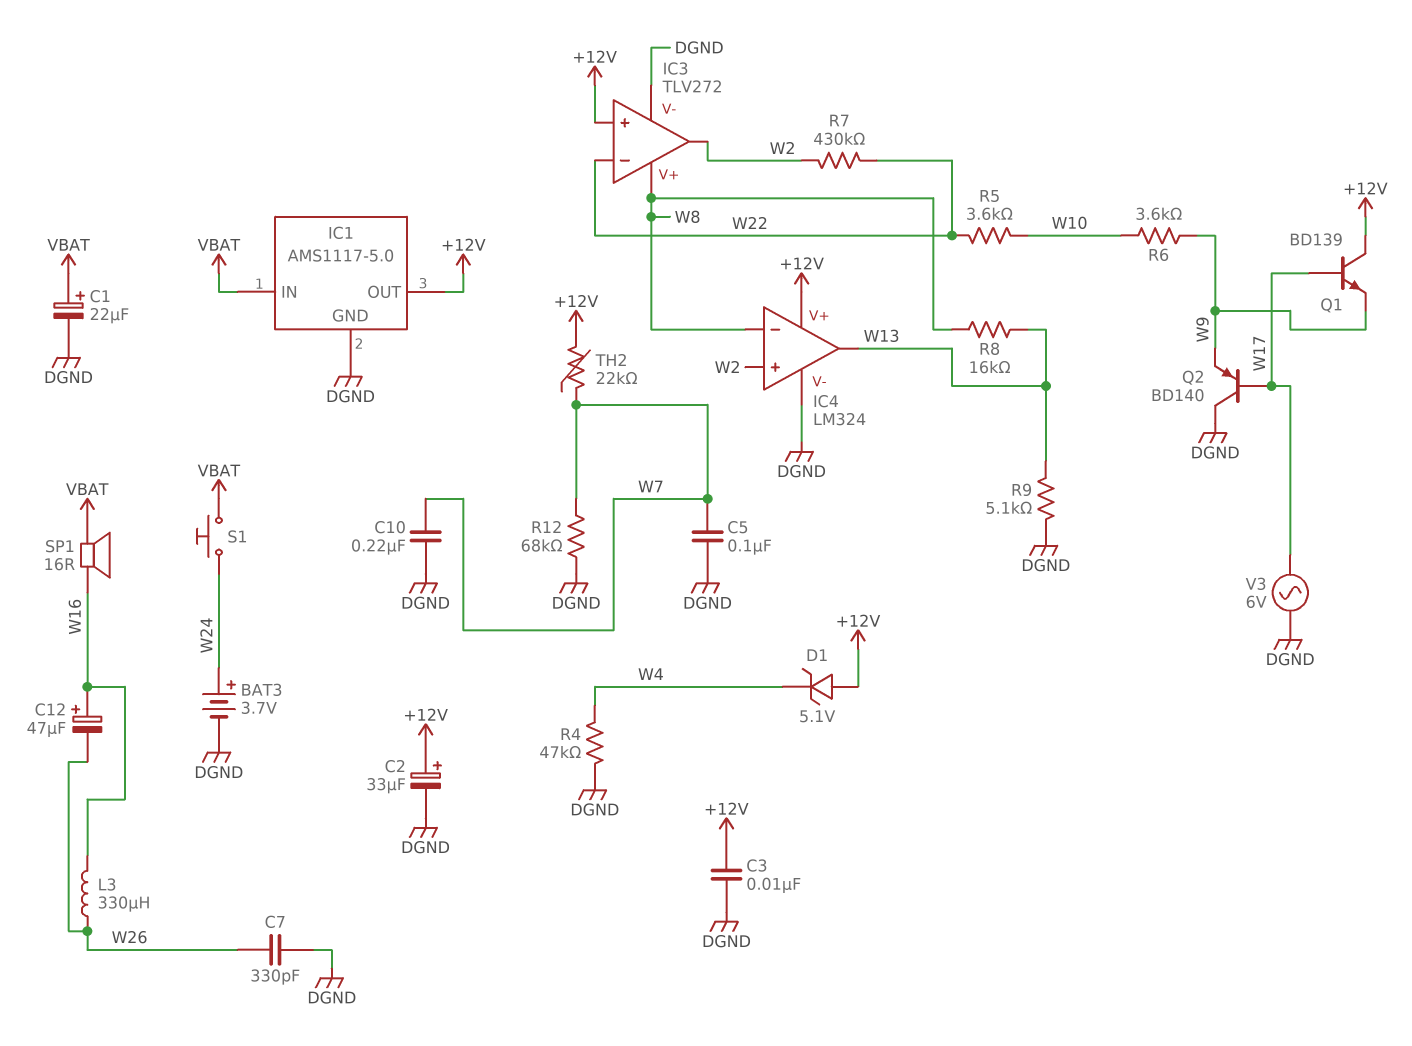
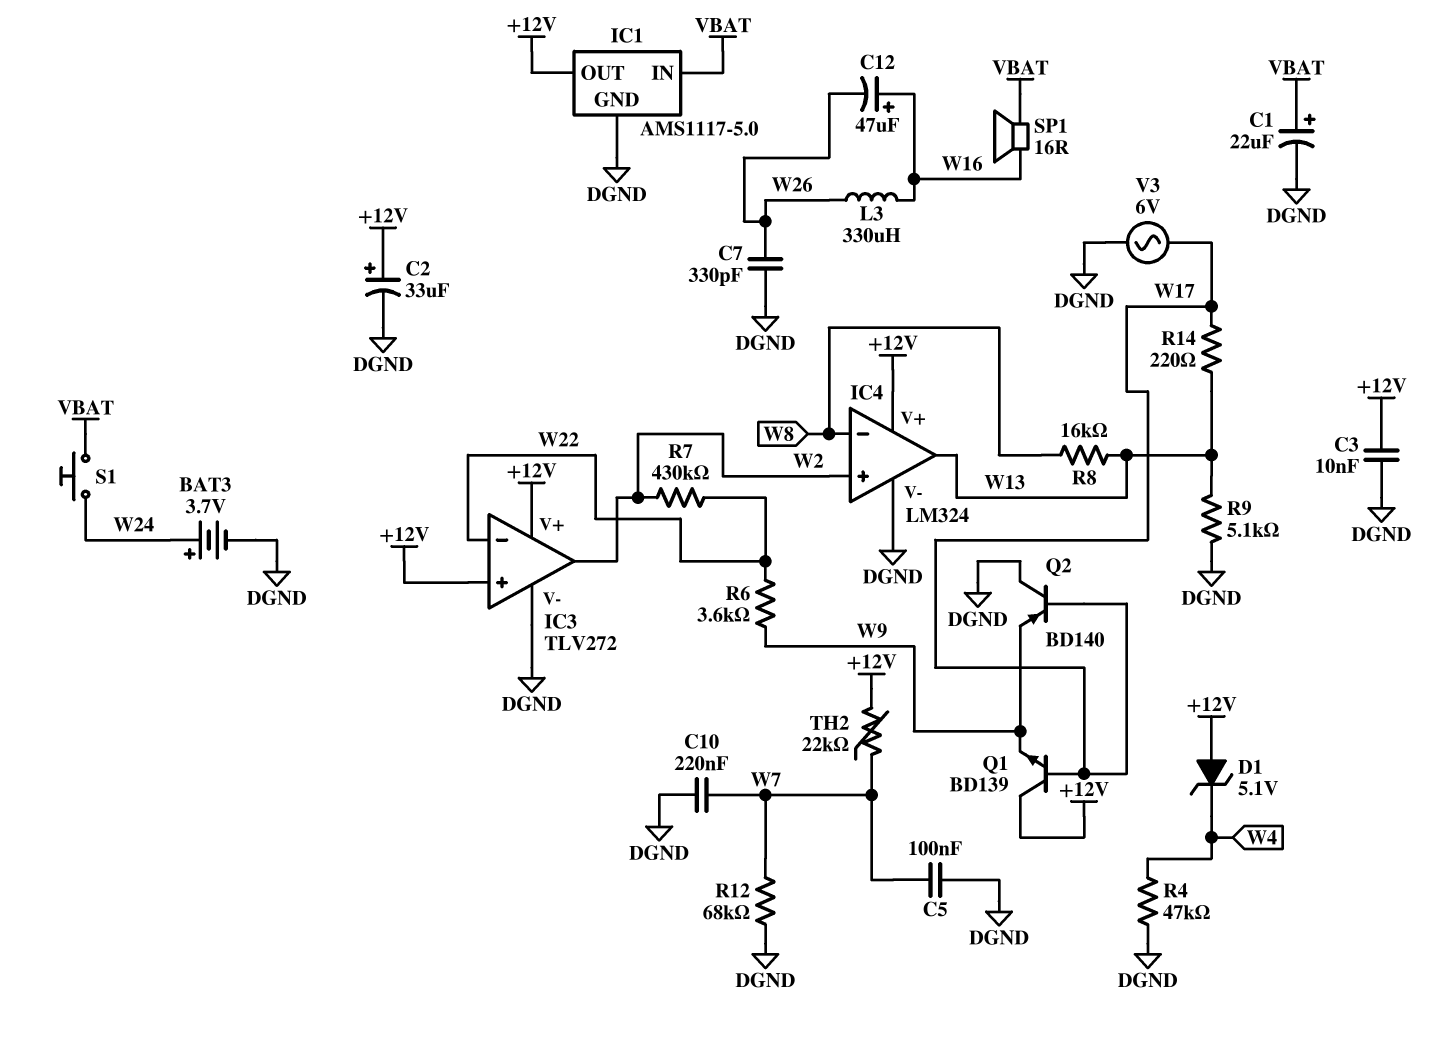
IC3 pin V+: W8 -> +12V
R5: 3.6k (W10, W22) -> none
R6: 3.6k (W9, W10) -> 3.6k (W9, W22)
R14: none -> 220 (W13, W17)

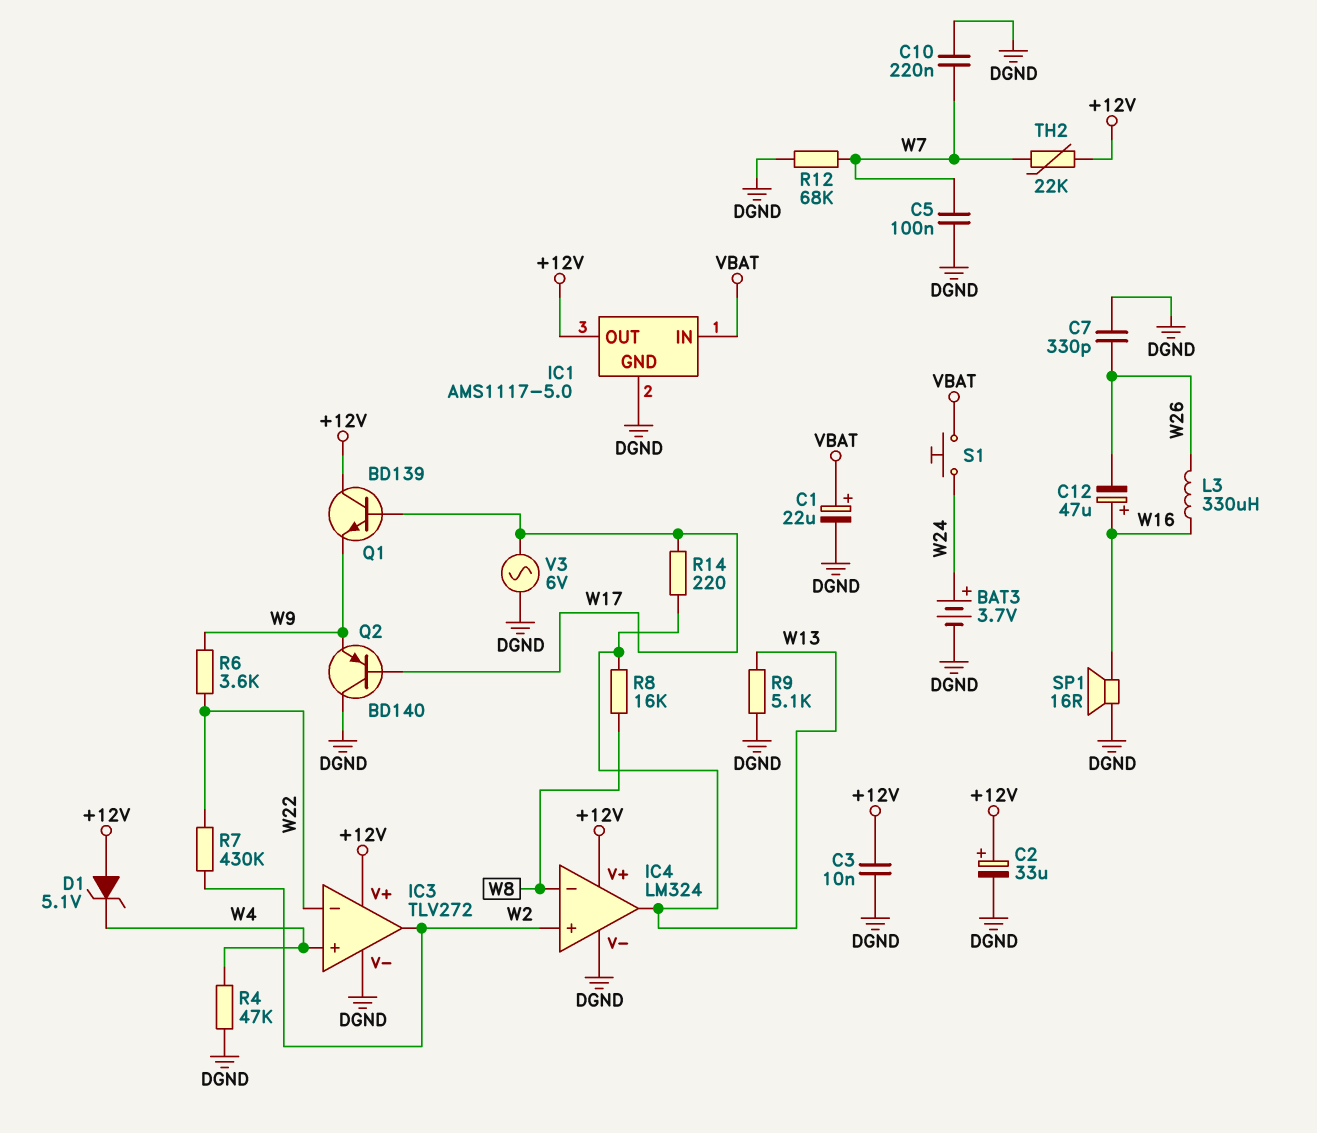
IC3 pin in+: +12V -> W4
SP1: speaker 16R (VBAT, W16) -> speaker 16R (DGND, W16)

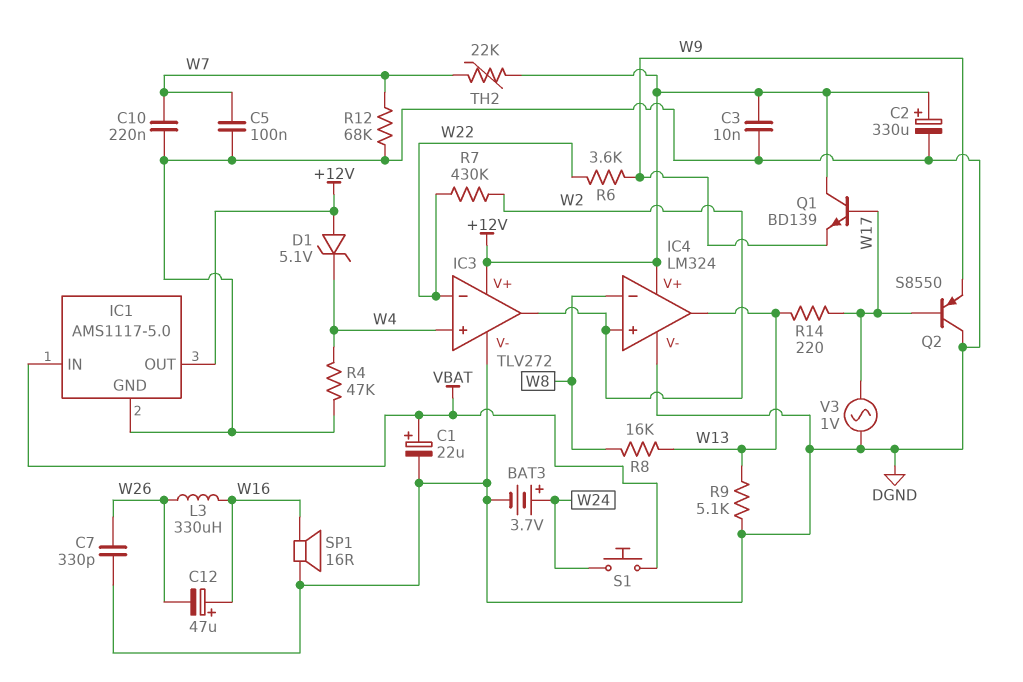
C2: 33uF (plus +12V, minus DGND) -> 330uF (plus +12V, minus DGND)
Q2: PNP BD140 (B W17, C DGND, E W9) -> PNP S8550 (B W17, C DGND, E W9)
V3: AC 6V (DGND, W17) -> AC 1V (DGND, W17)

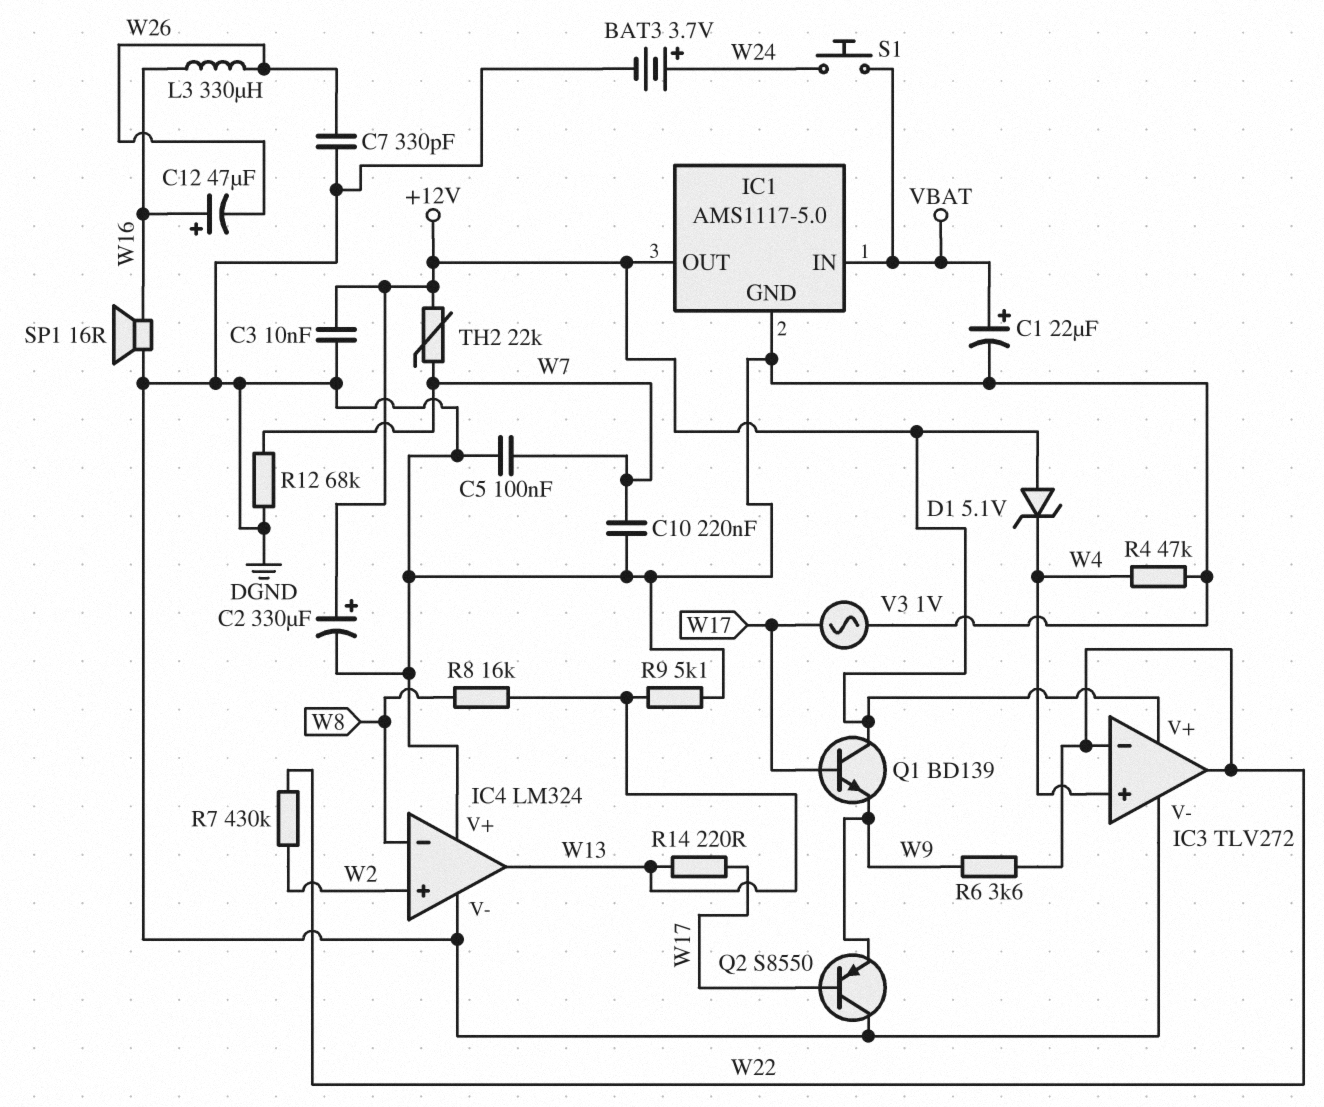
IC3 pin out: W2 -> W22
IC4 pin V+: +12V -> DGND

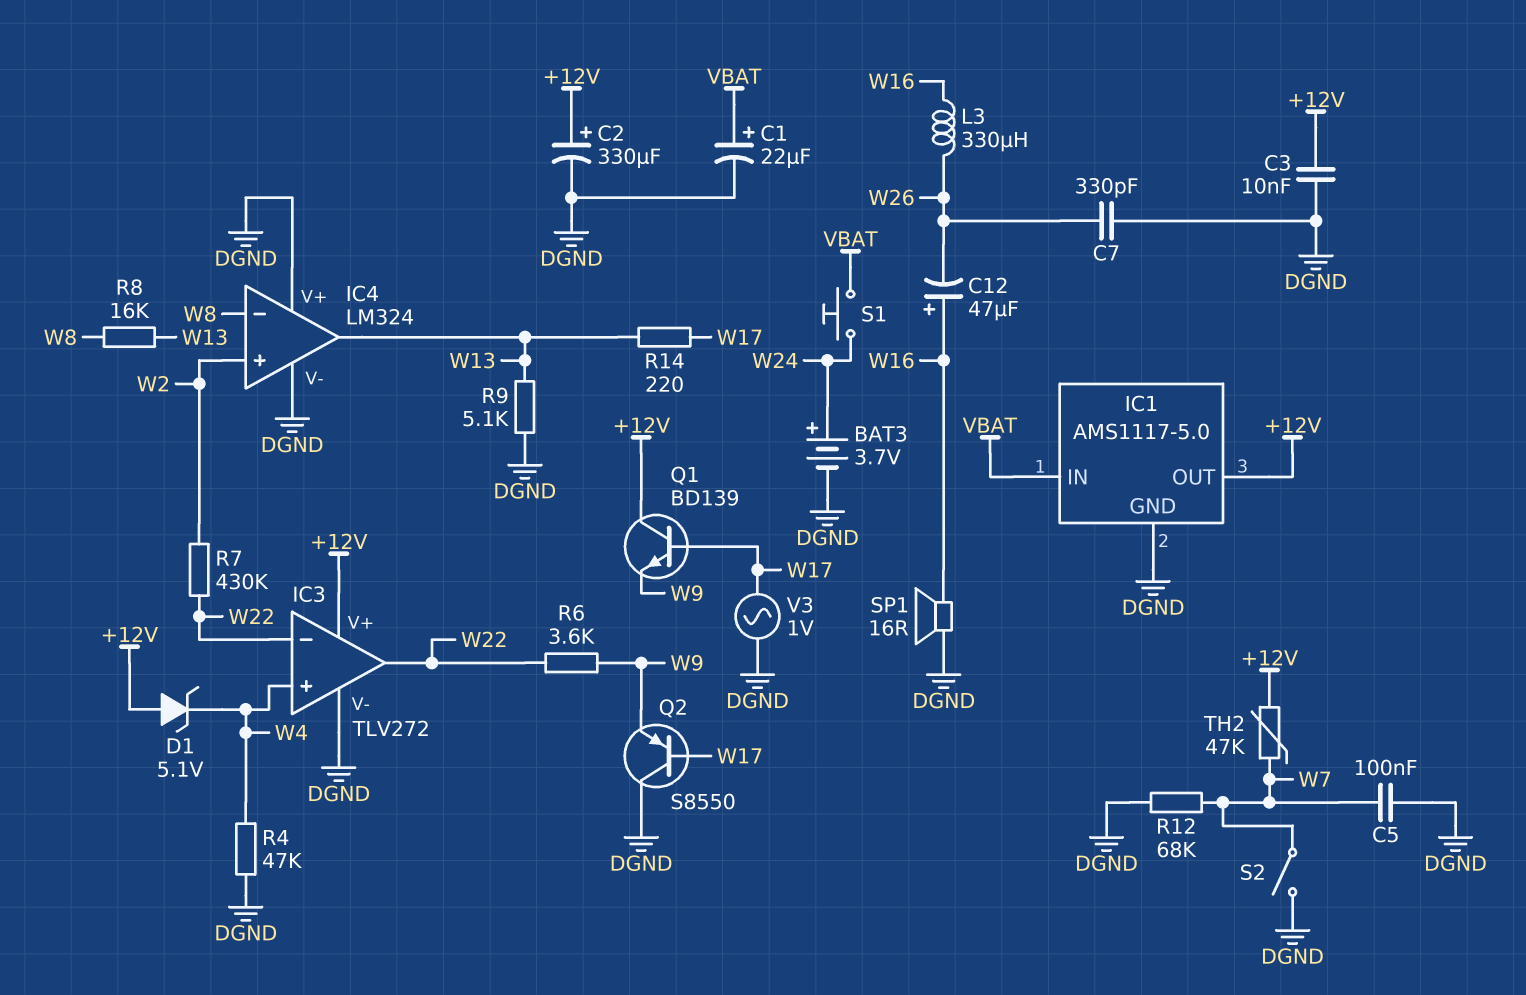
C10: 220nF (DGND, W7) -> none
S2: none -> switch (DGND, W7)
TH2: 22k (+12V, W7) -> 47k (+12V, W7)

